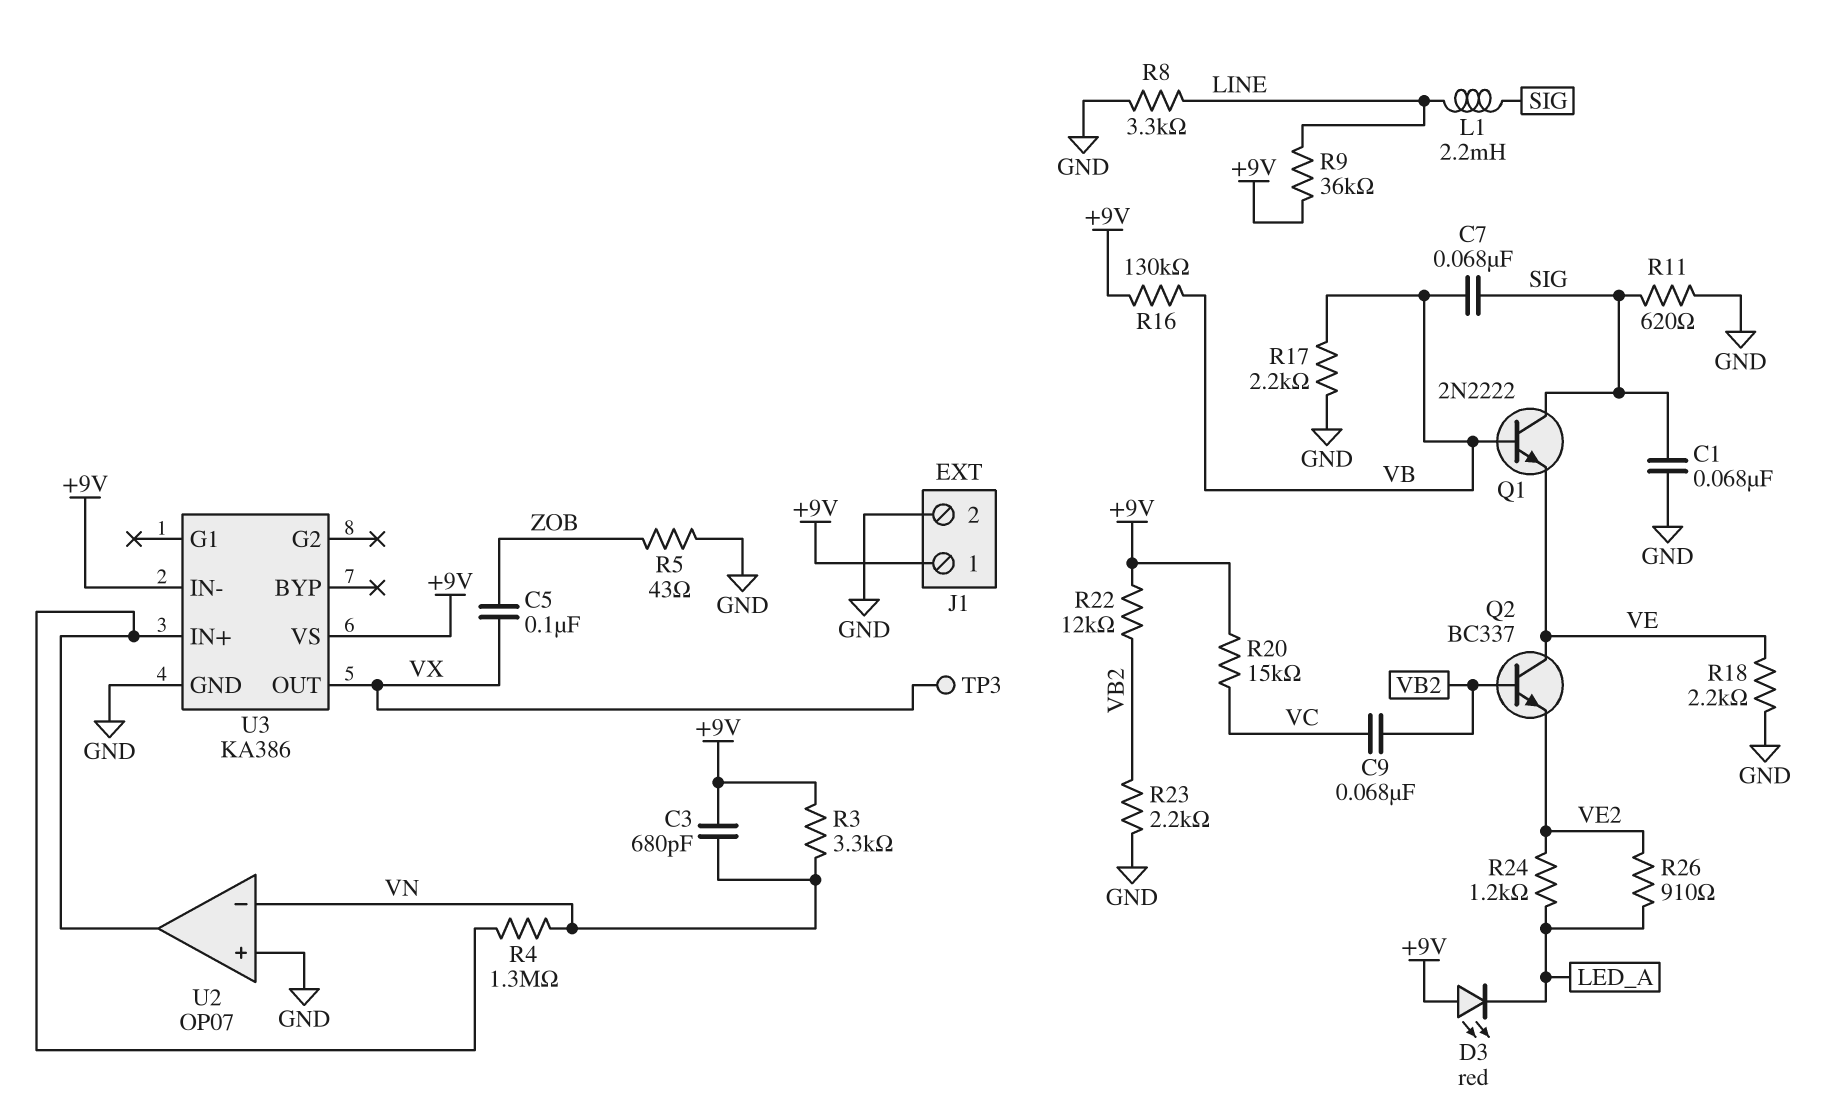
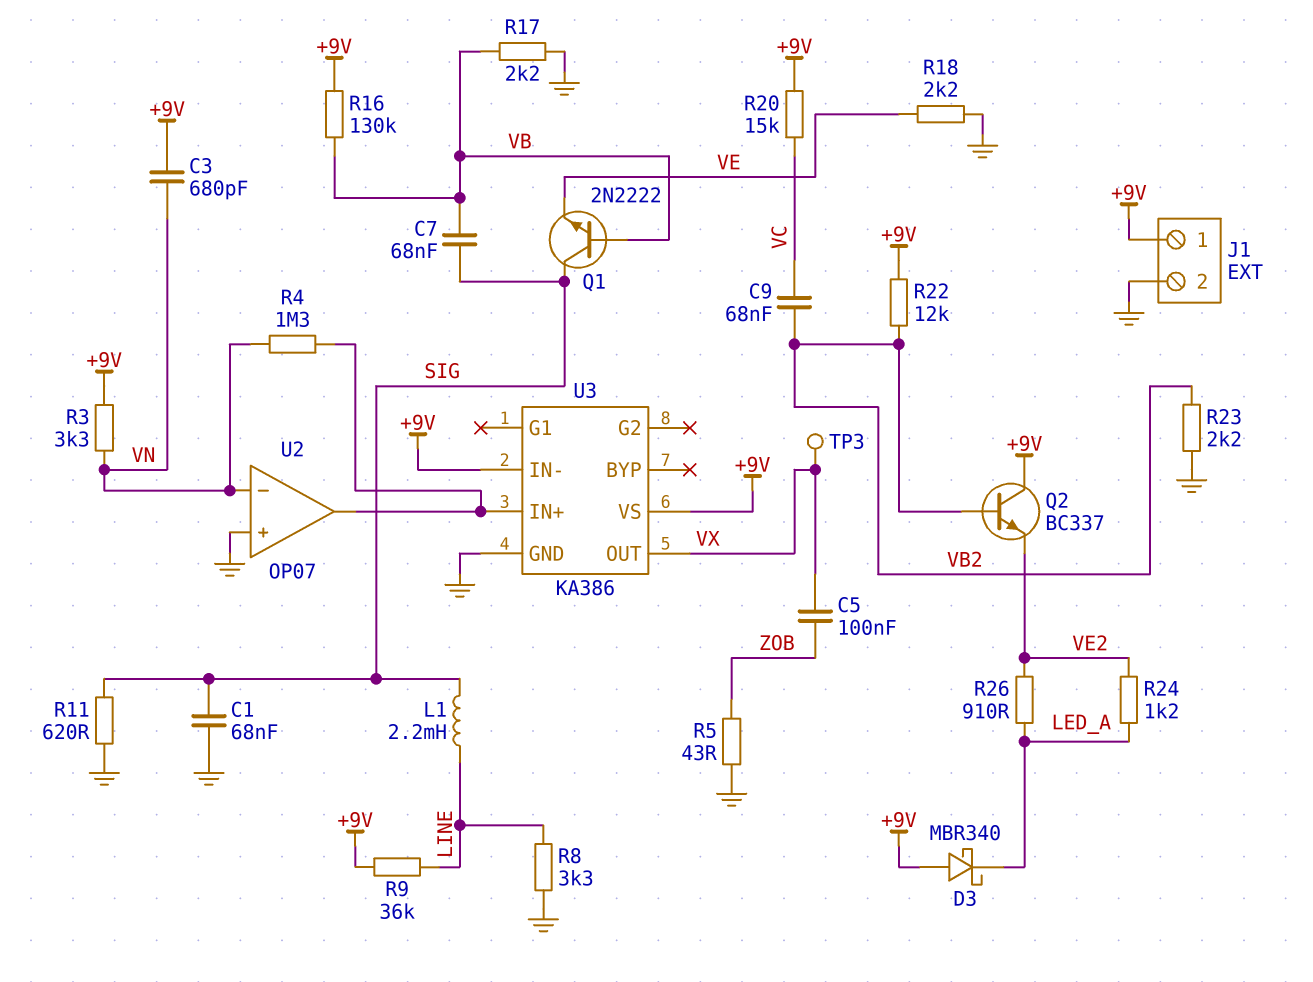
D3: LED red (A +9V, K LED_A) -> schottky MBR340 (A +9V, K LED_A)
Q2: NPN BC337 (B VB2, C VE, E VE2) -> NPN BC337 (B VB2, C +9V, E VE2)

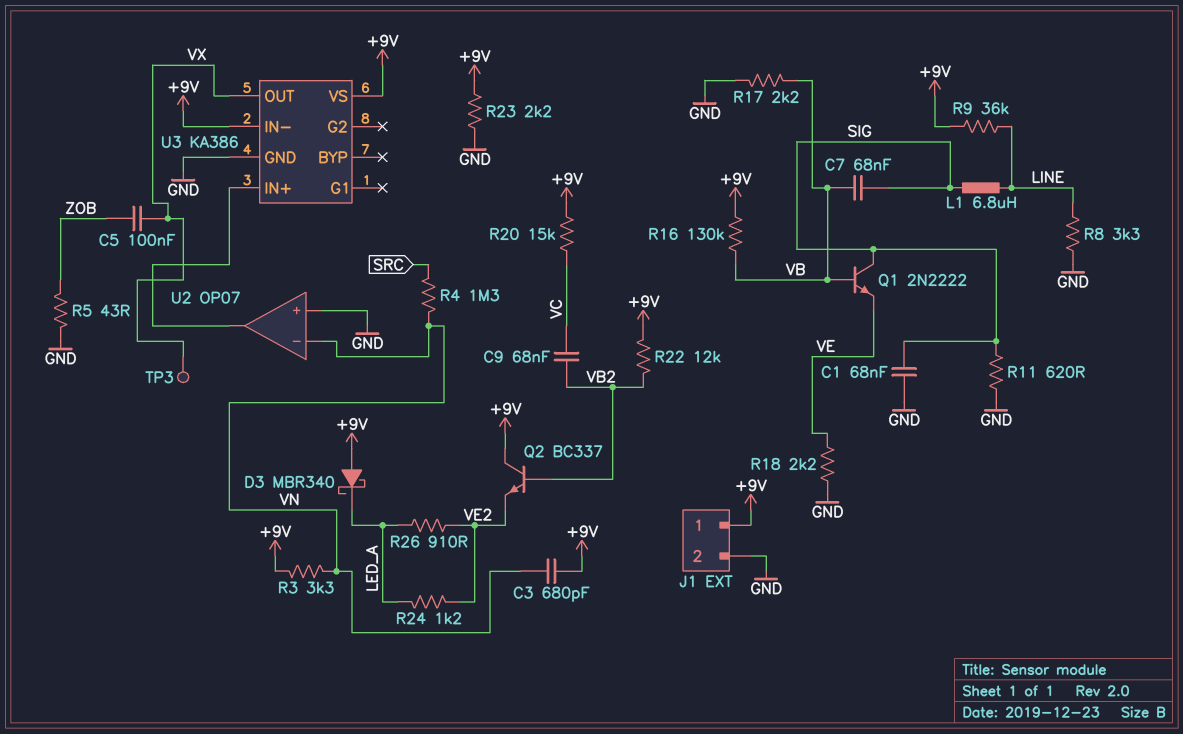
L1: 2.2mH (LINE, SIG) -> 6.8uH (LINE, SIG)
R4: 1.3M (U2/out, VN) -> 1.3M (SRC, VN)
R23: 2.2k (GND, VB2) -> 2.2k (+9V, GND)

